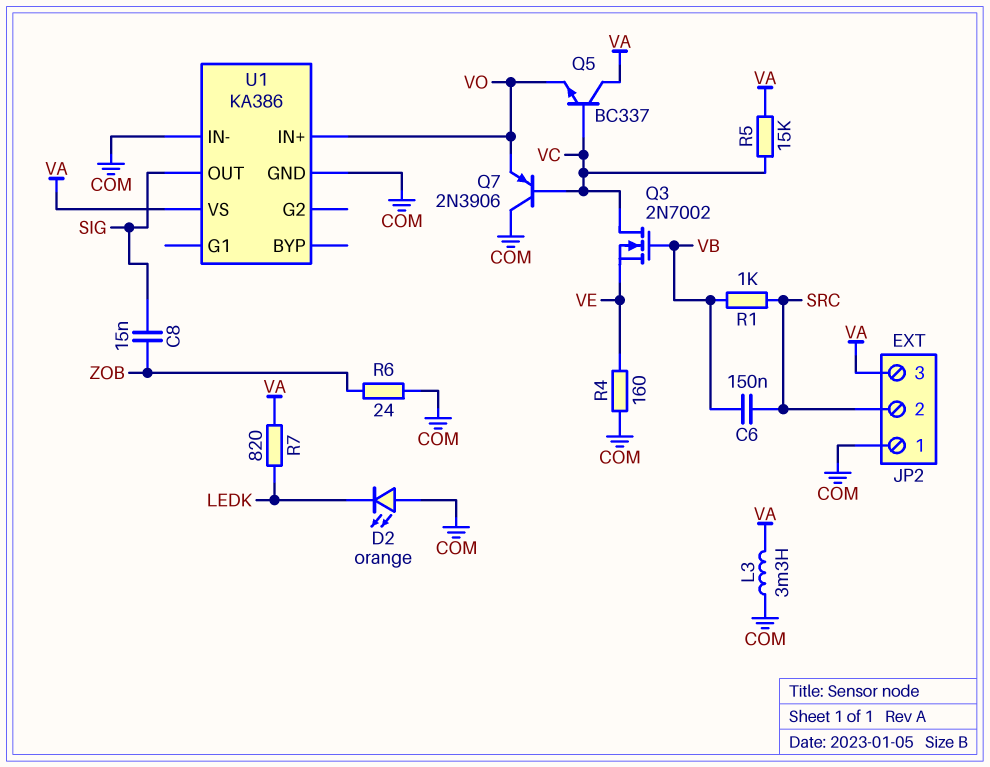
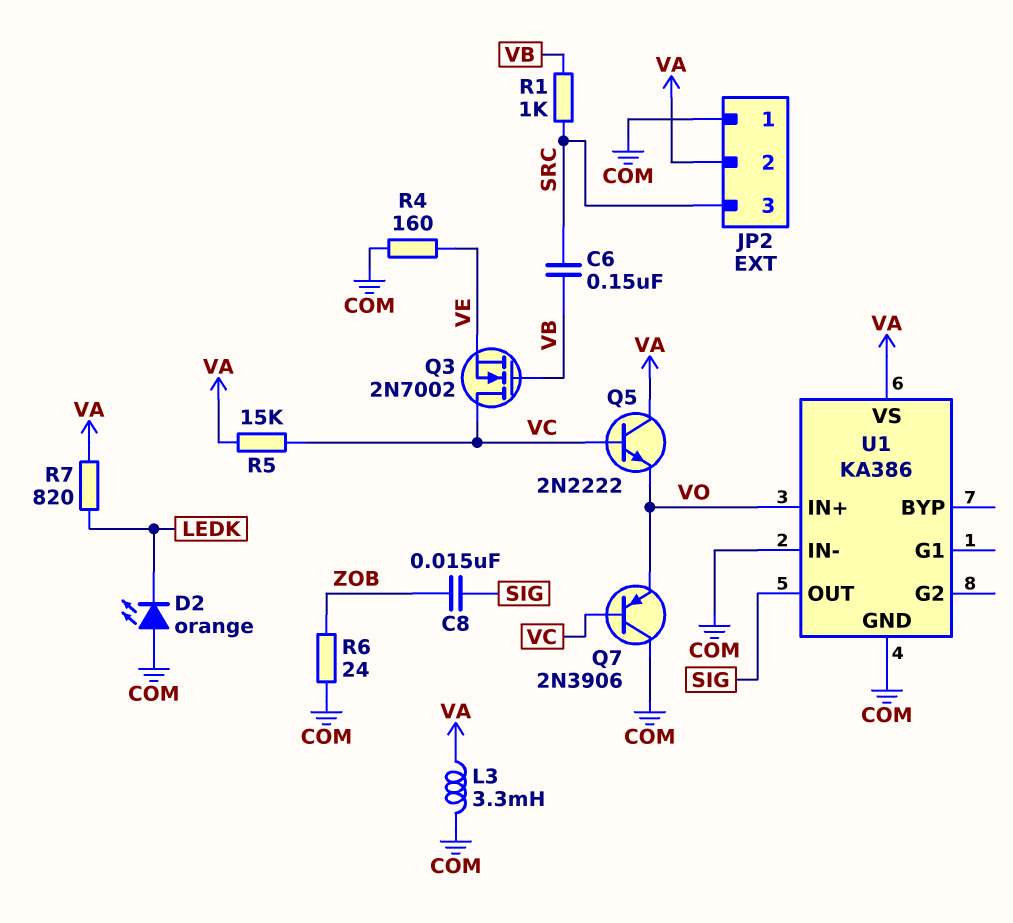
JP2 pin 2: SRC -> VA
JP2 pin 3: VA -> SRC
Q5: NPN BC337 (B VC, C VA, E VO) -> NPN 2N2222 (B VC, C VA, E VO)

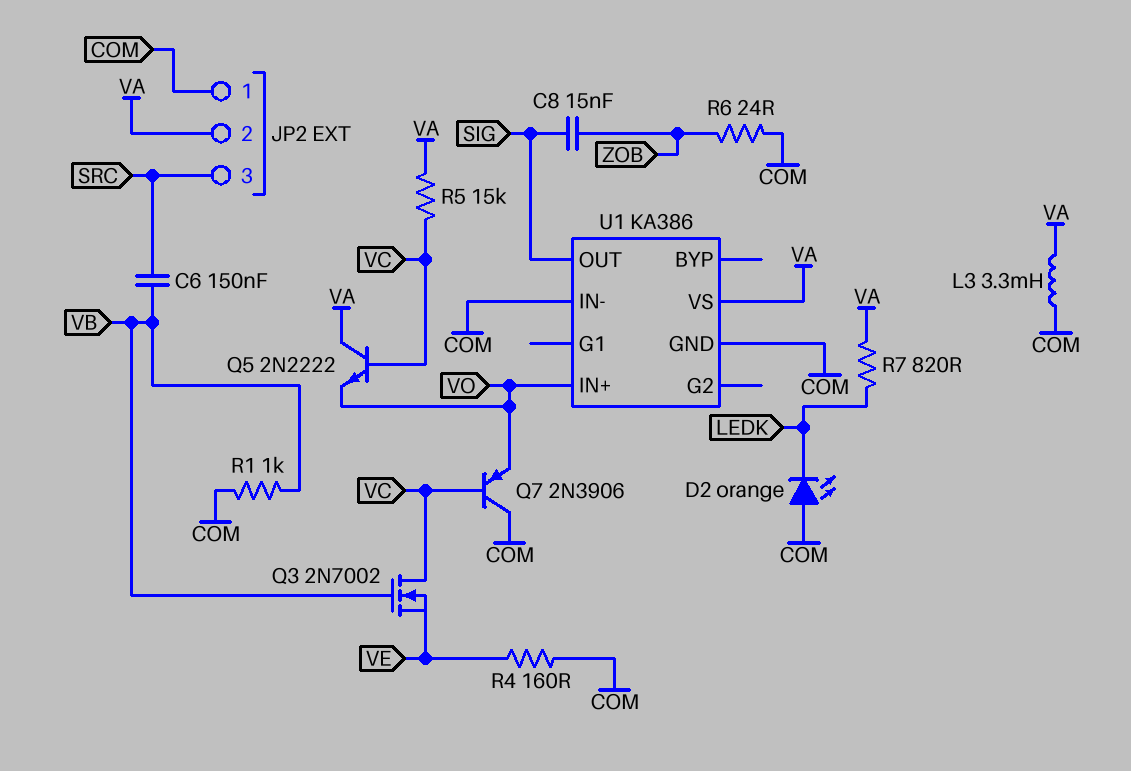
R1: 1k (SRC, VB) -> 1k (COM, VB)

